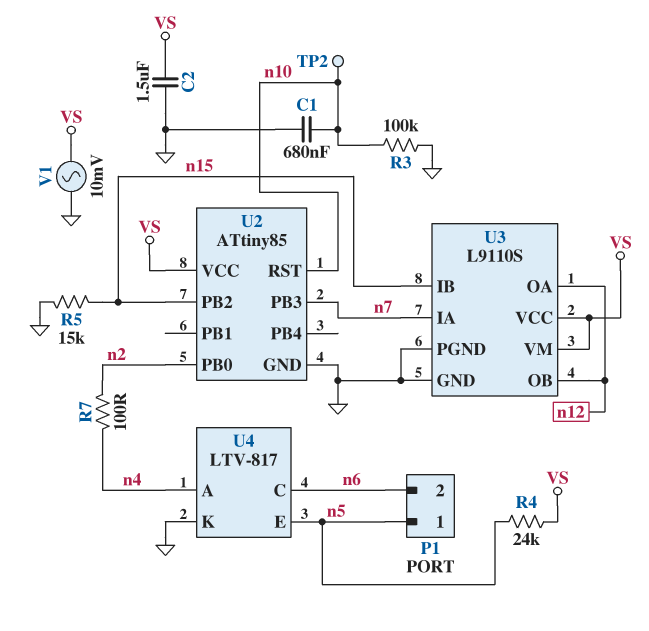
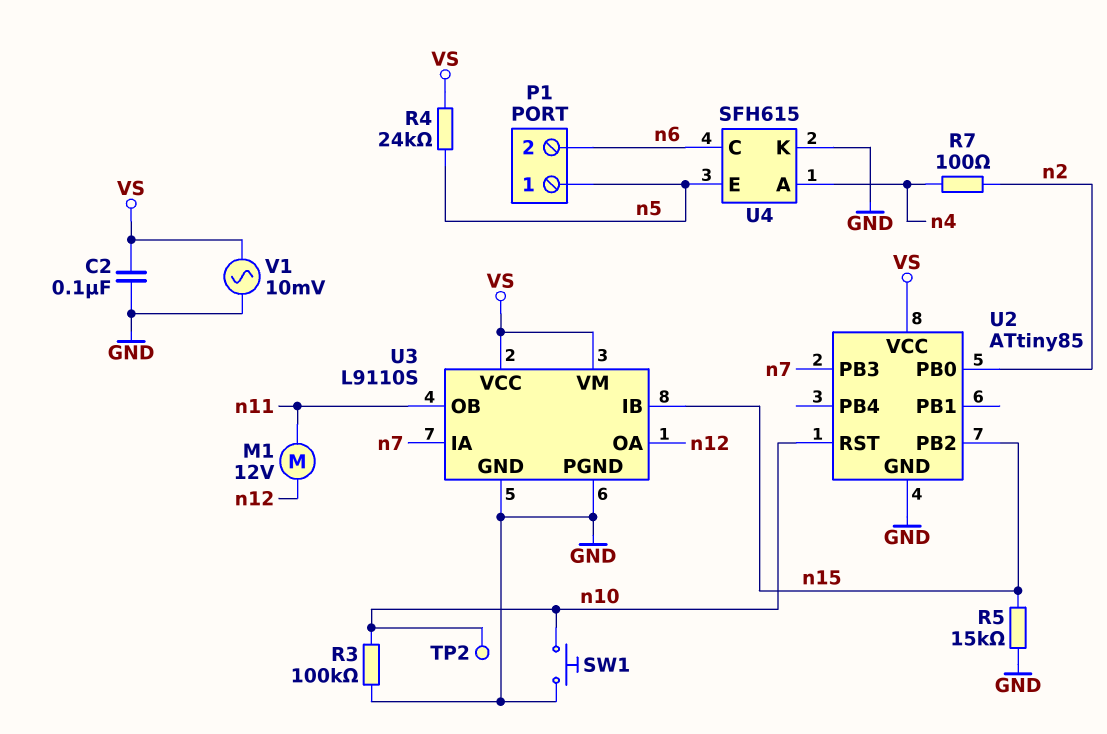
C1: 680nF (GND, n10) -> none
C2: 1.5uF (GND, VS) -> 100nF (GND, VS)
M1: none -> motor 12V (n11, n12)
SW1: none -> button (GND, n10)
U3 pin OB: n12 -> n11
U4: LTV-817 -> SFH615

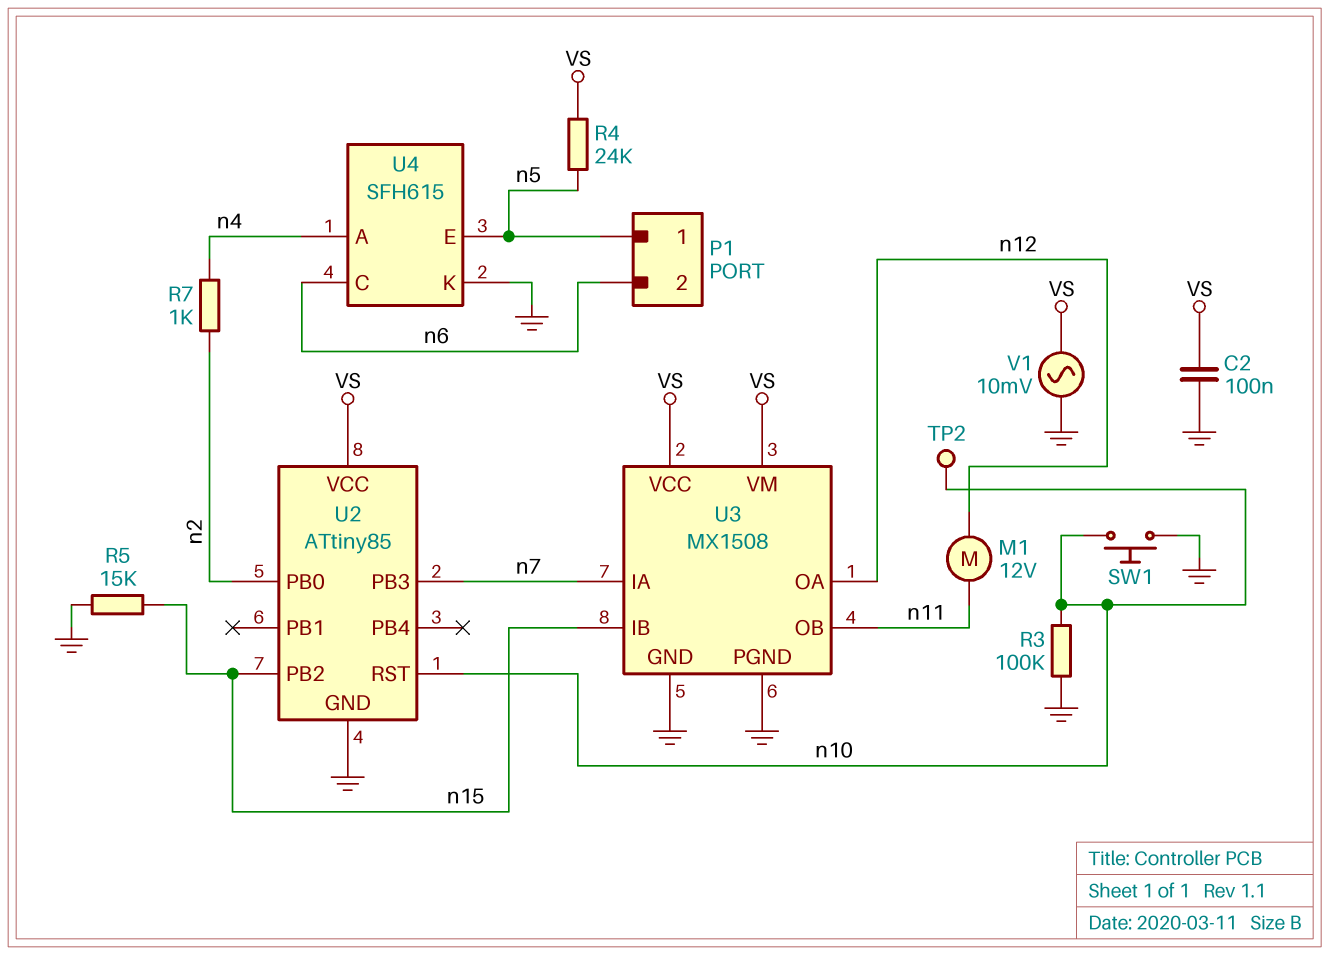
R7: 100 (n2, n4) -> 1k (n2, n4)
U3: L9110S -> MX1508

